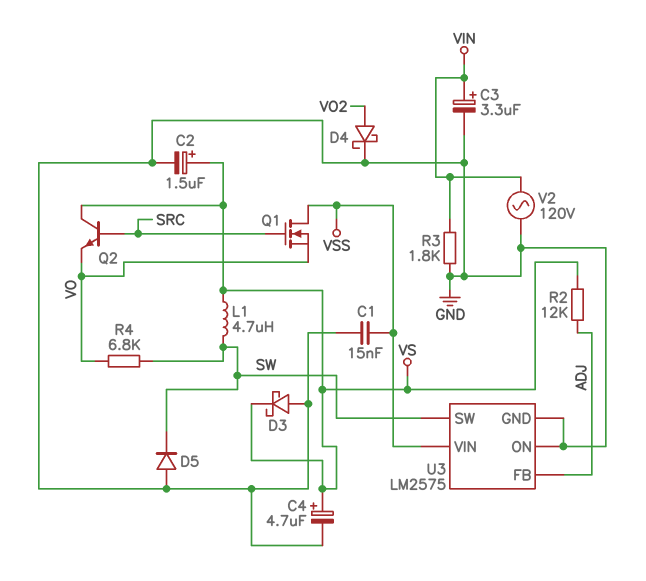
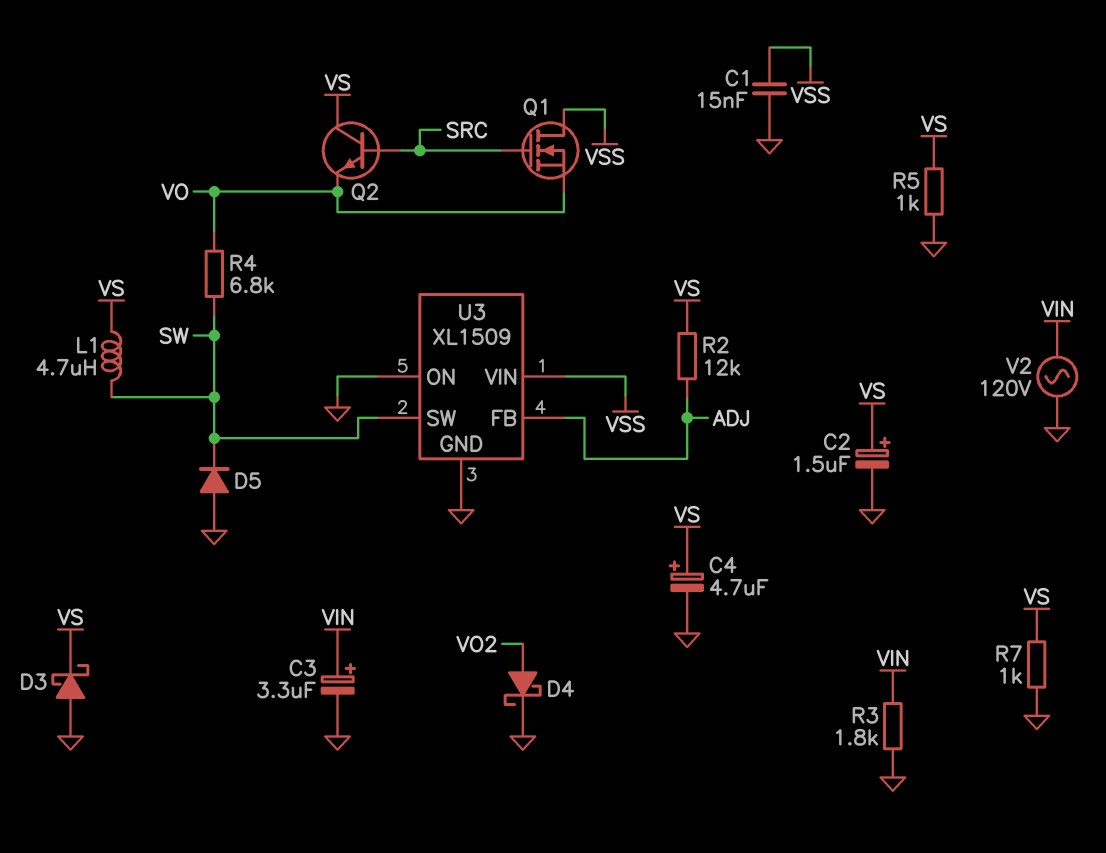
R5: none -> 1k (GND, VS)
R7: none -> 1k (GND, VS)
U3: LM2575 -> XL1509

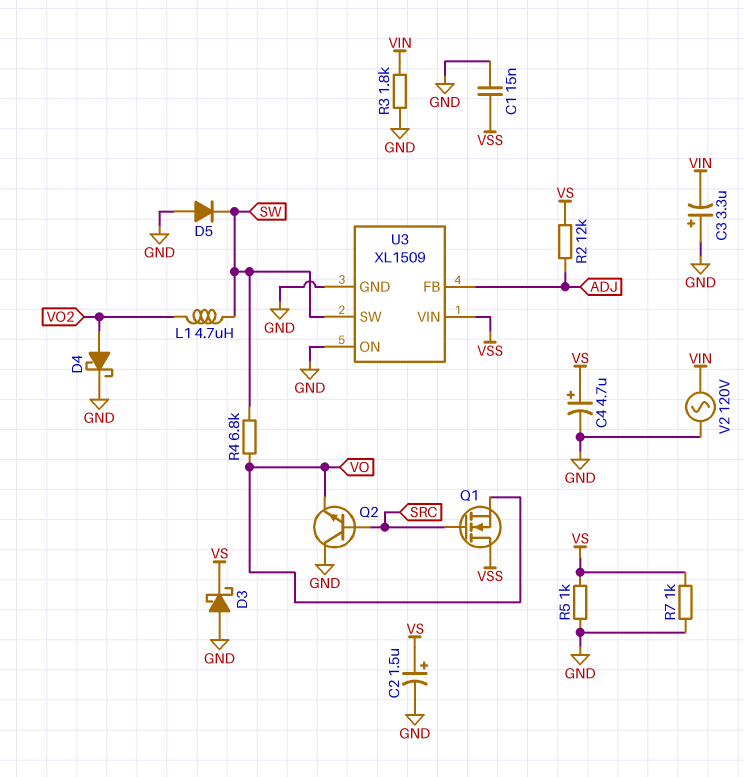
C3: 3.3uF (plus VIN, minus GND) -> 3.3uF (plus GND, minus VIN)
L1: 4.7uH (SW, VS) -> 4.7uH (SW, VO2)
Q2: NPN (B SRC, C VS, E VO) -> NPN (B SRC, C GND, E VO)

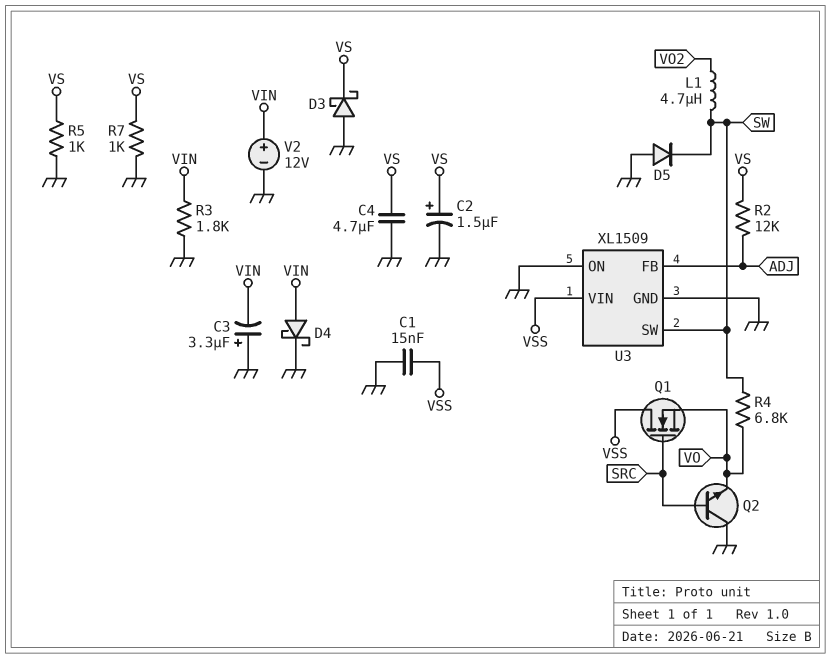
C4: 4.7uF (plus VS, minus GND) -> 4.7uF (GND, VS)
D4: schottky (A VO2, K GND) -> schottky (A VIN, K GND)
V2: AC 120V (GND, VIN) -> 12V (plus VIN, minus GND)

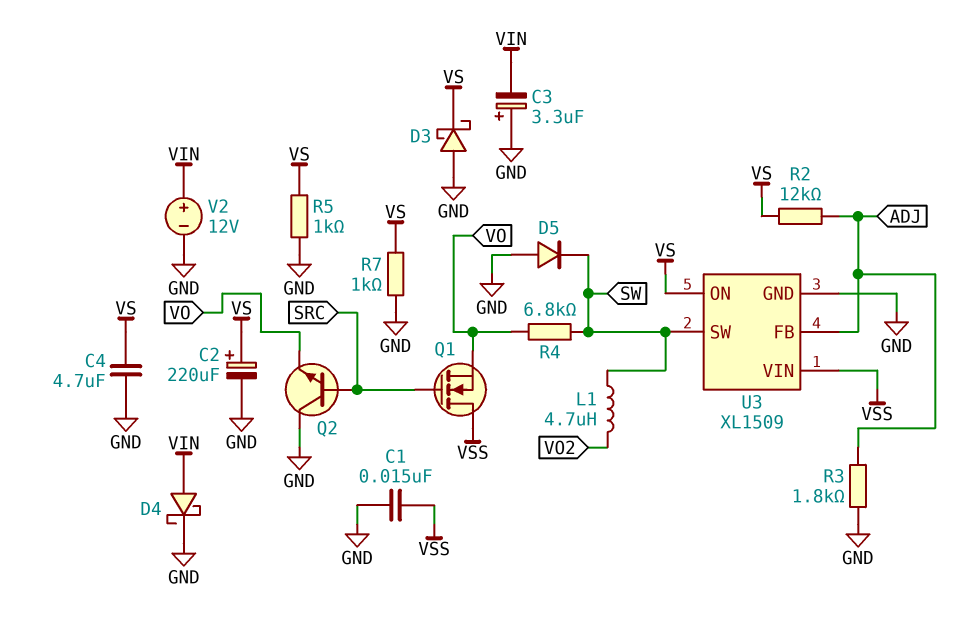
C2: 1.5uF (plus VS, minus GND) -> 220uF (plus VS, minus GND)
R3: 1.8k (GND, VIN) -> 1.8k (ADJ, GND)
U3 pin ON: GND -> VS

